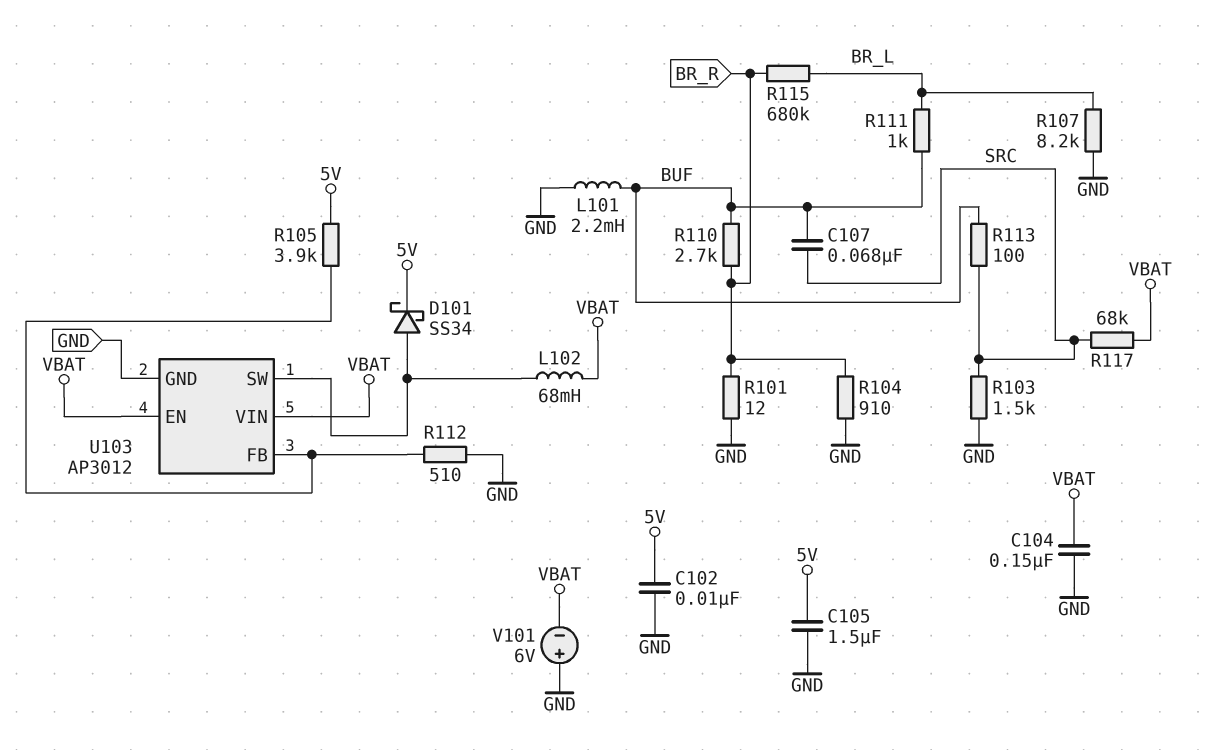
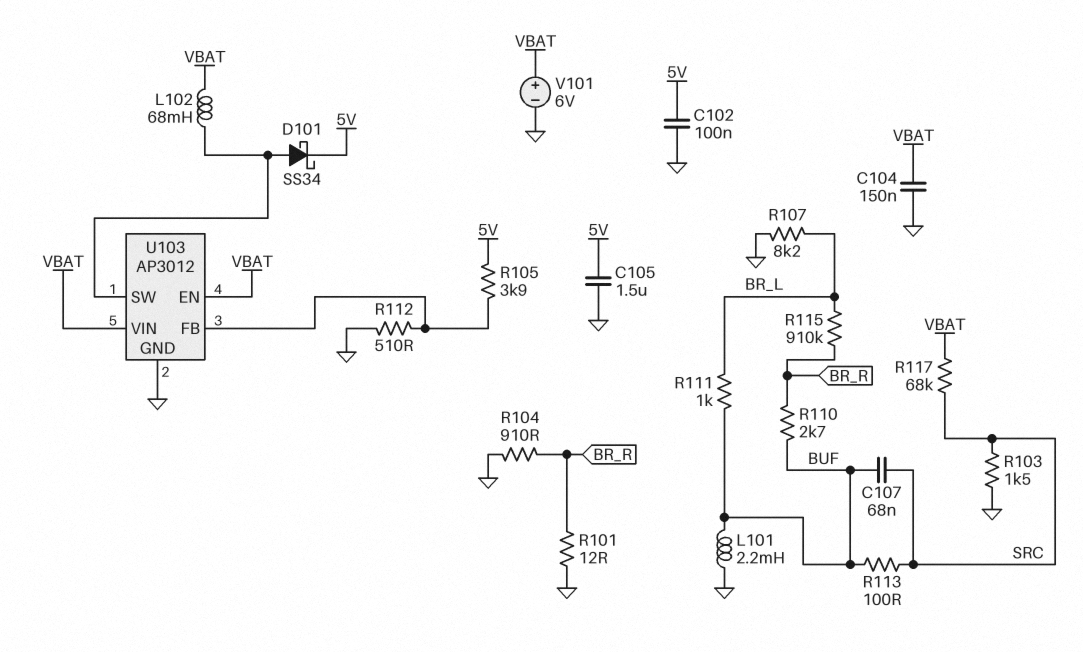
C102: 10nF (5V, GND) -> 100nF (5V, GND)
R115: 680k (BR_L, BR_R) -> 910k (BR_L, BR_R)
V101: 6V (plus GND, minus VBAT) -> 6V (plus VBAT, minus GND)

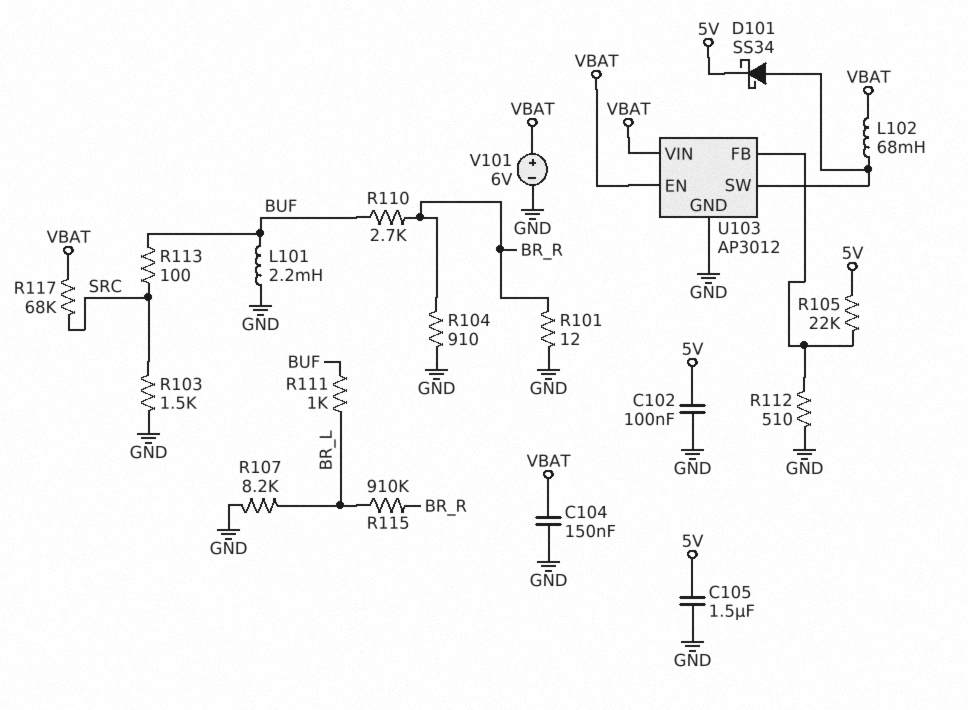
C107: 68nF (BUF, SRC) -> none
R105: 3.9k (5V, U103/FB) -> 22k (5V, U103/FB)

